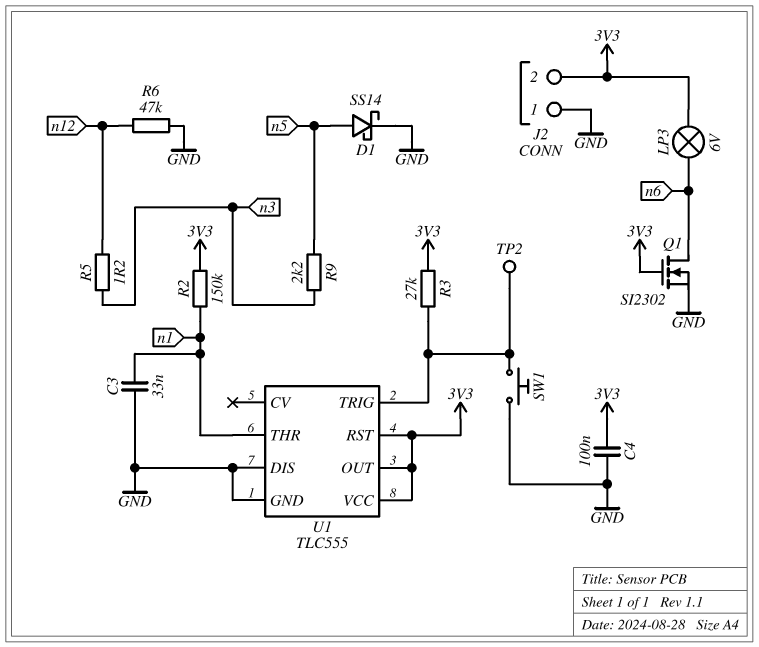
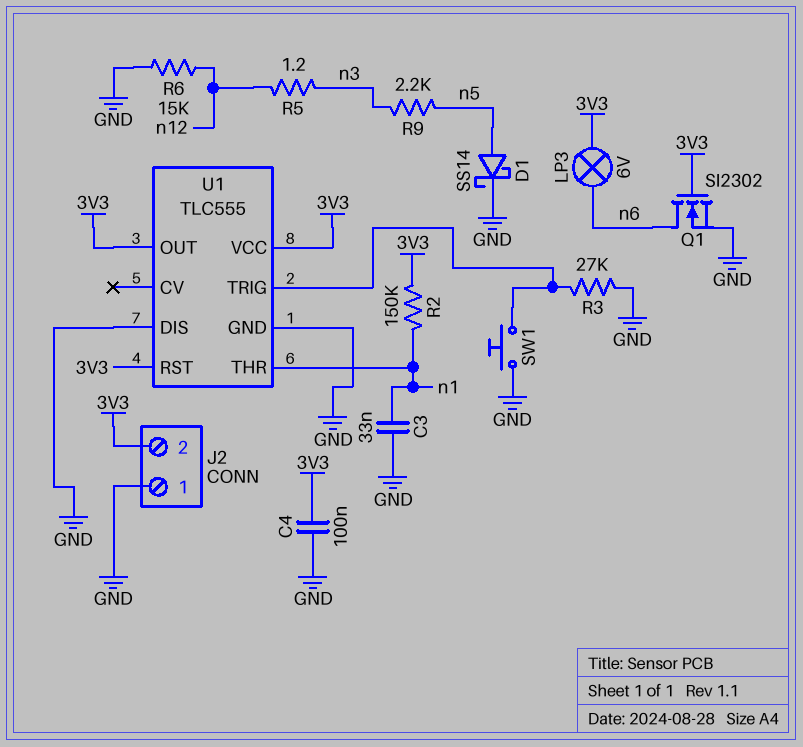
R3: 27k (3V3, U1/TRIG) -> 27k (GND, U1/TRIG)
R6: 47k (GND, n12) -> 15k (GND, n12)
TP2: test point (U1/TRIG) -> none

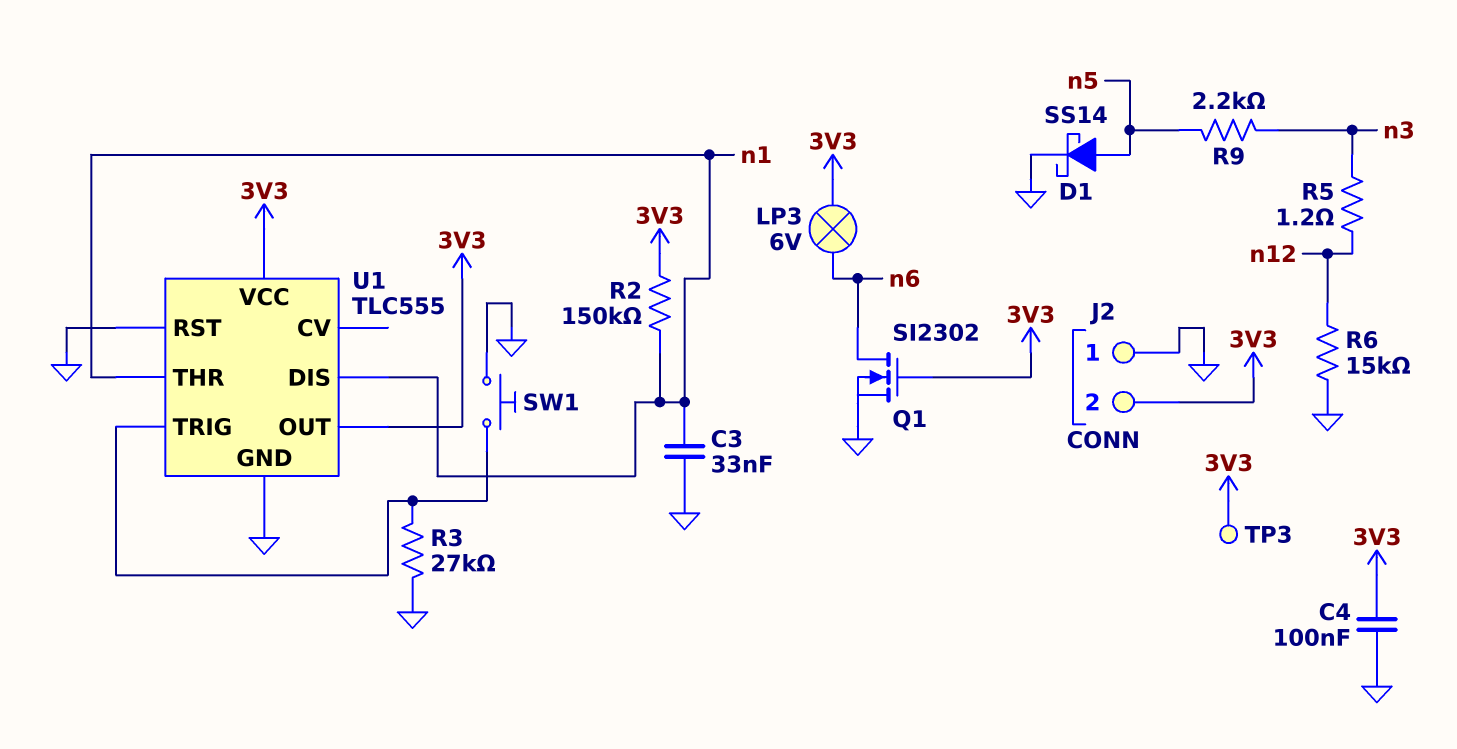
TP3: none -> test point (3V3)
U1 pin DIS: GND -> n1
U1 pin RST: 3V3 -> GND

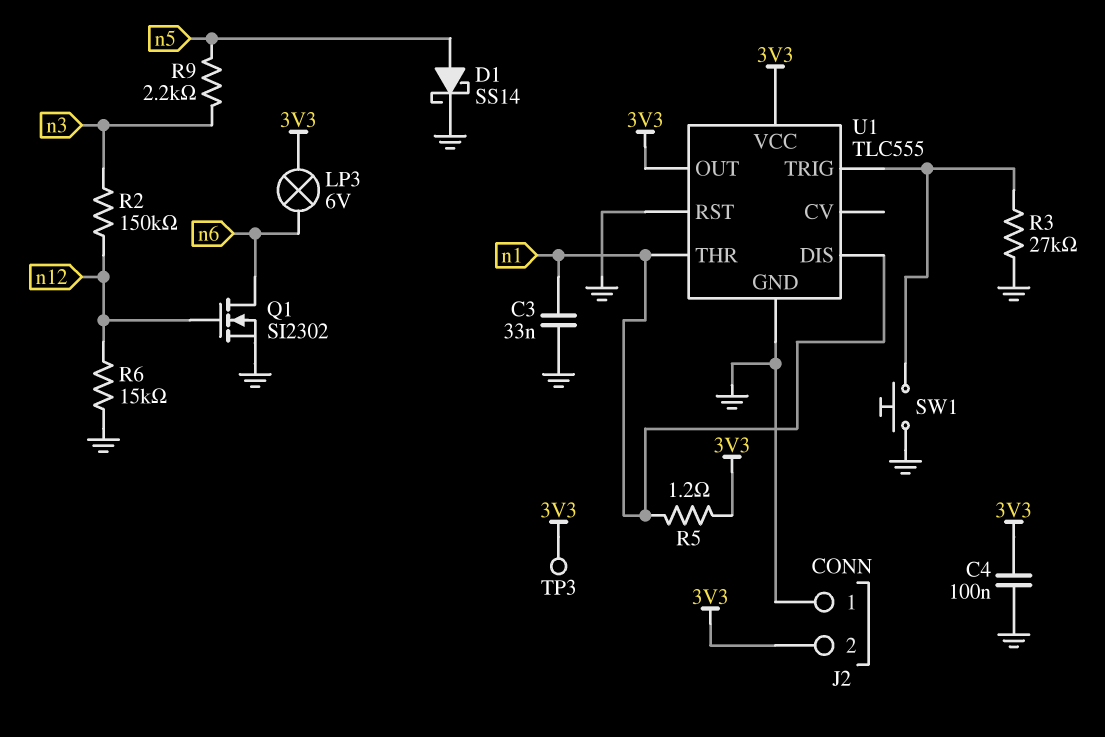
Q1: NMOS SI2302 (G 3V3, D n6, S GND) -> NMOS SI2302 (G n12, D n6, S GND)
R2: 150k (3V3, n1) -> 150k (n3, n12)
R5: 1.2 (n3, n12) -> 1.2 (3V3, n1)

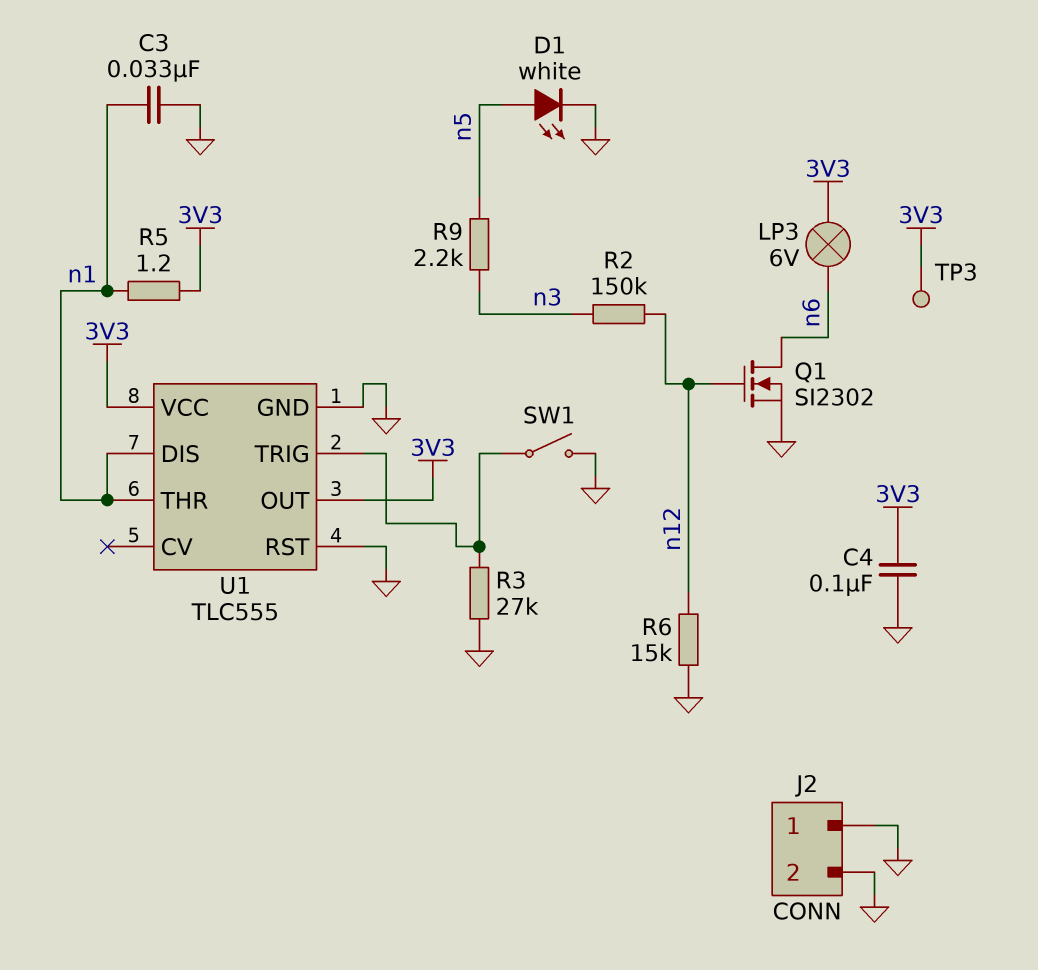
D1: schottky SS14 (A n5, K GND) -> LED white (A n5, K GND)
J2 pin 2: 3V3 -> GND
SW1: button (GND, U1/TRIG) -> switch (GND, U1/TRIG)

